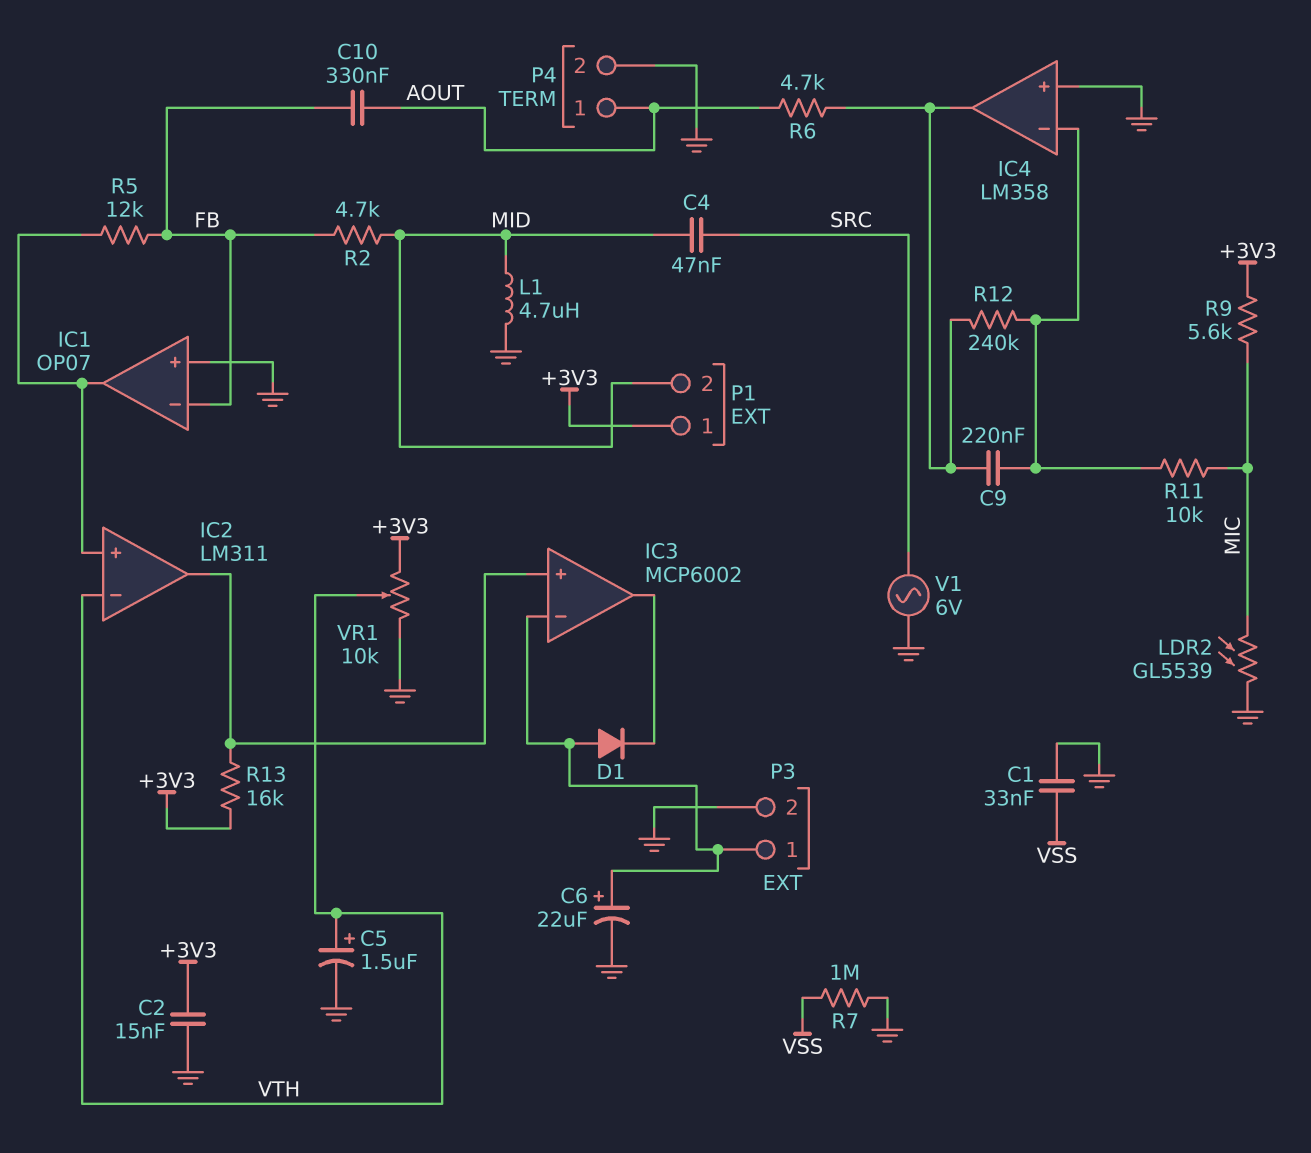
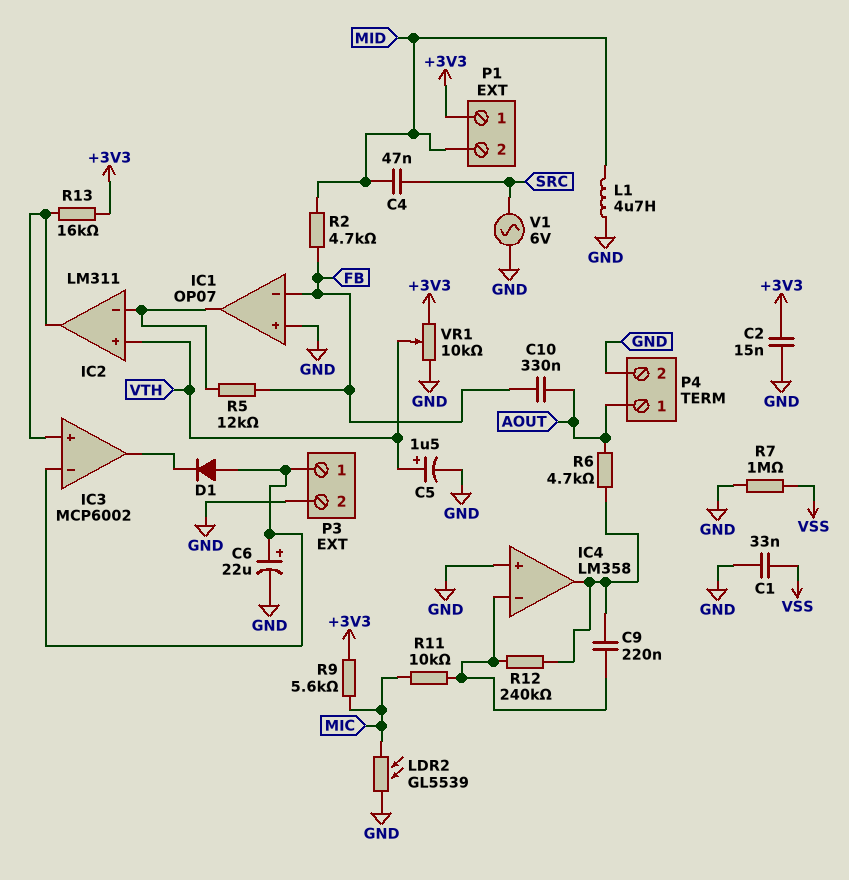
IC2 pin in+: IC1/out -> VTH
IC2 pin in-: VTH -> IC1/out

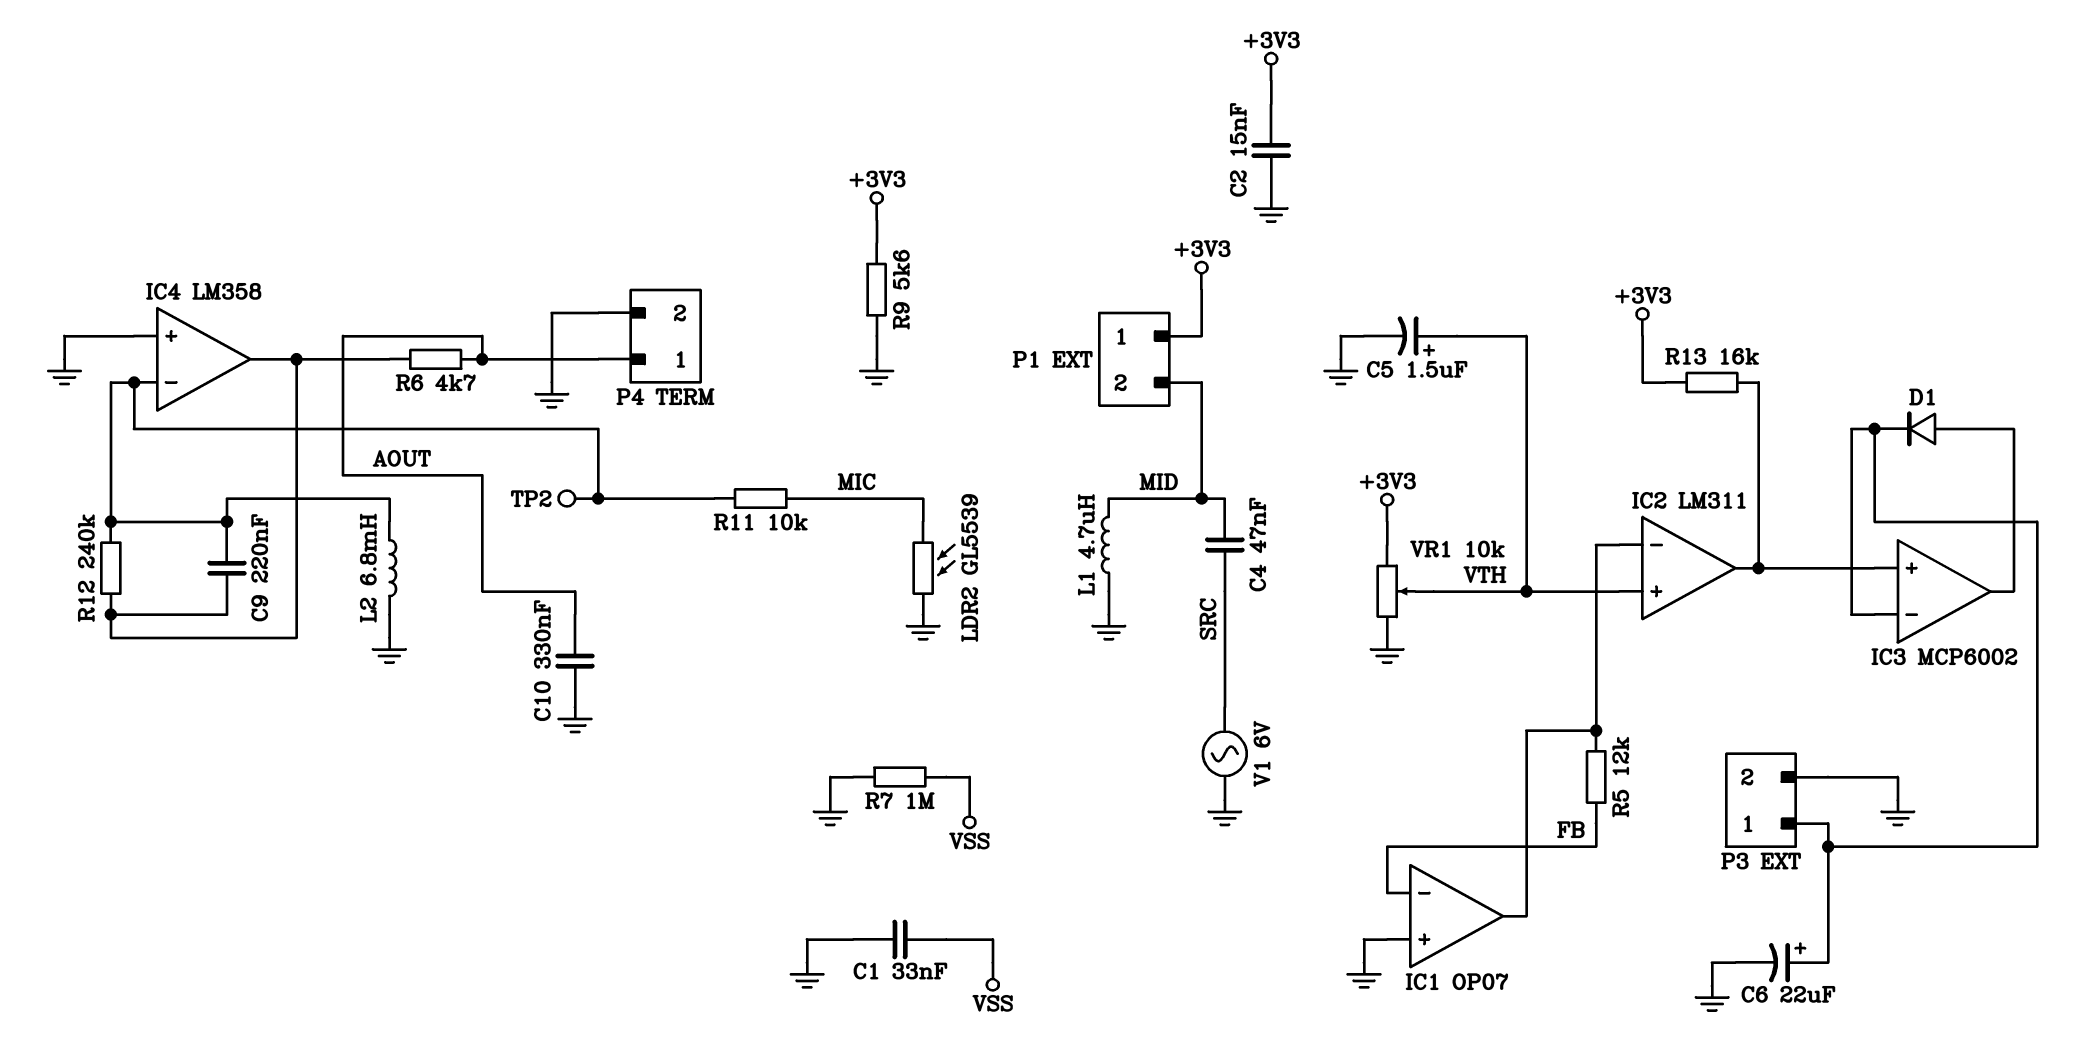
C10: 330nF (AOUT, FB) -> 330nF (AOUT, GND)
D1: diode (A IC3/in-, K IC3/out) -> diode (A IC3/out, K IC3/in-)
L2: none -> 6.8mH (GND, IC4/in-)
R2: 4.7k (FB, MID) -> none
R9: 5.6k (+3V3, MIC) -> 5.6k (+3V3, GND)
TP2: none -> test point (IC4/in-)

